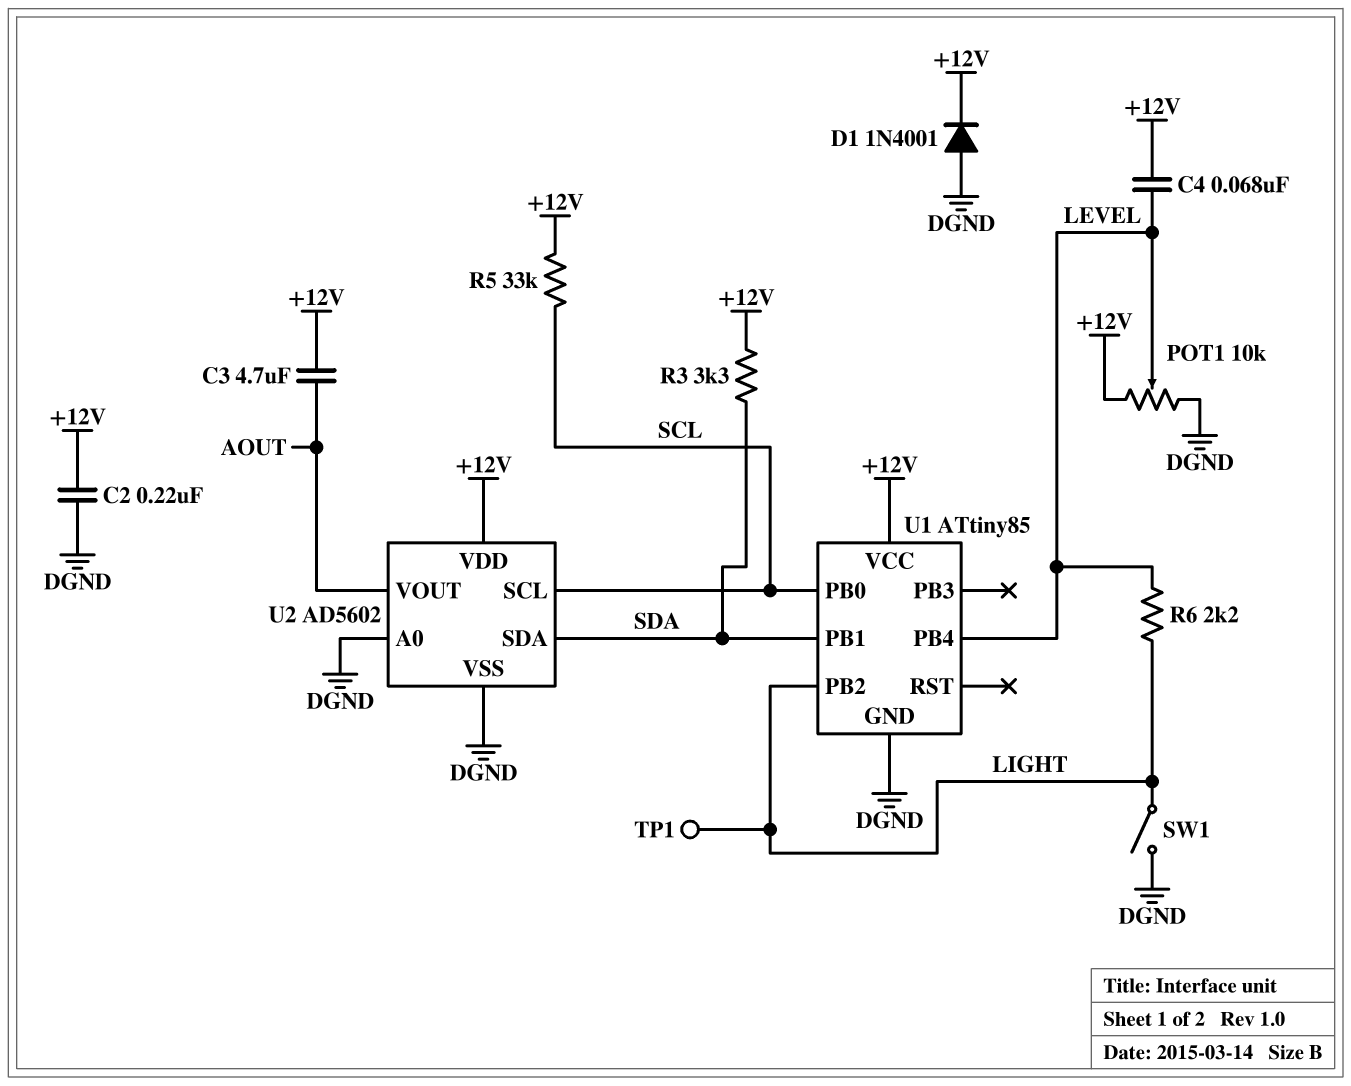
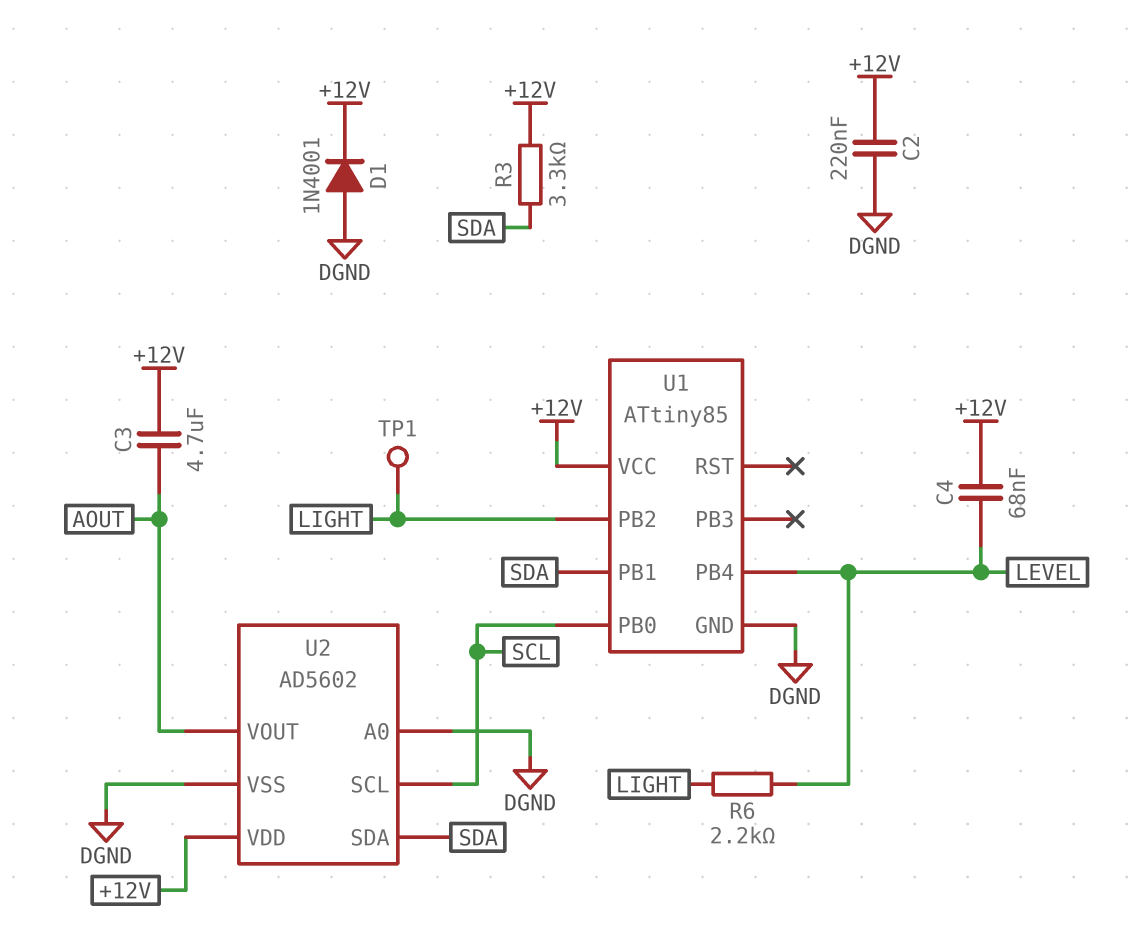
POT1: 10k (+12V, DGND, wiper LEVEL) -> none
R5: 33k (+12V, SCL) -> none
SW1: switch (DGND, LIGHT) -> none

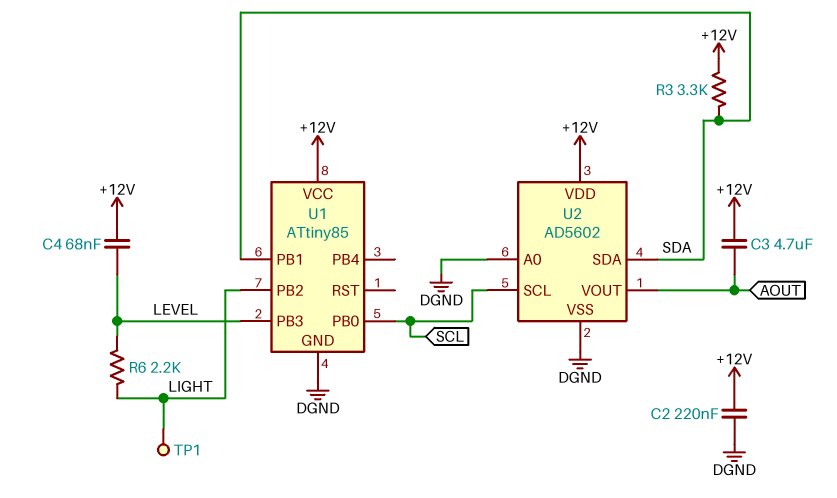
D1: diode 1N4001 (A DGND, K +12V) -> none
U1 pin PB3: none -> LEVEL
U1 pin PB4: LEVEL -> none

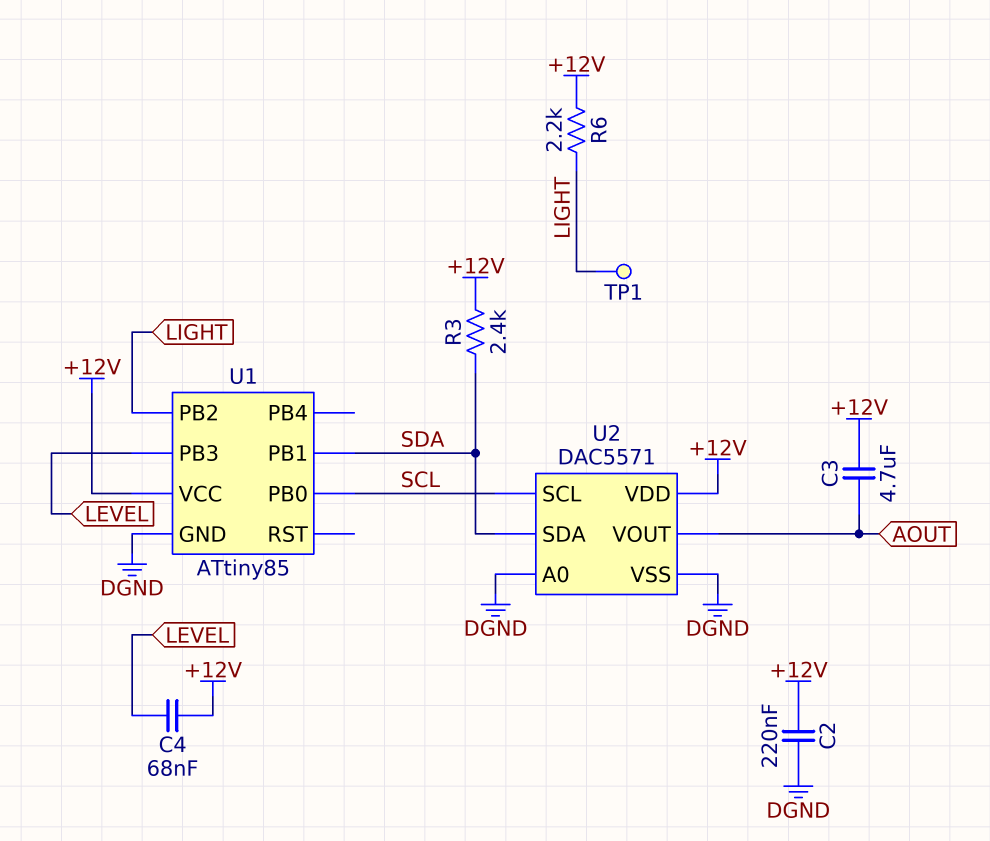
R3: 3.3k (+12V, SDA) -> 2.4k (+12V, SDA)
R6: 2.2k (LEVEL, LIGHT) -> 2.2k (+12V, LIGHT)
U2: AD5602 -> DAC5571

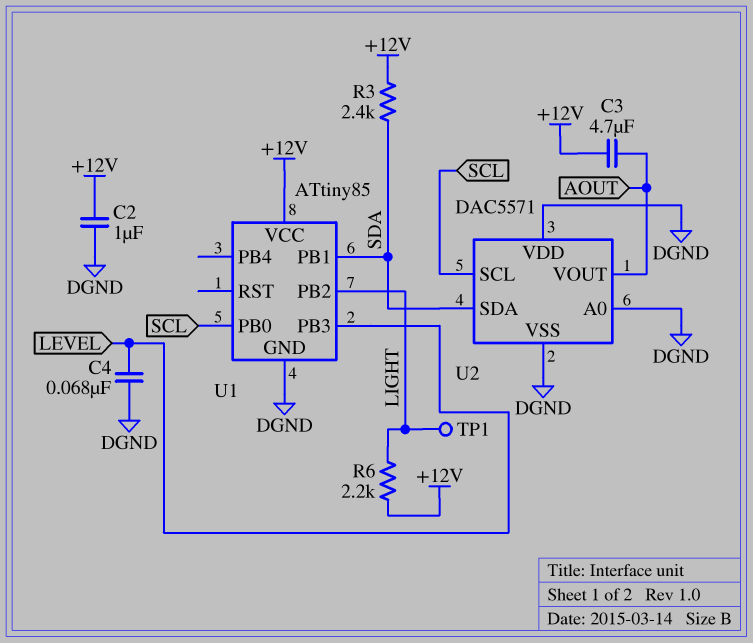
C2: 220nF (+12V, DGND) -> 1uF (+12V, DGND)
C4: 68nF (+12V, LEVEL) -> 68nF (DGND, LEVEL)
U2 pin VDD: +12V -> DGND

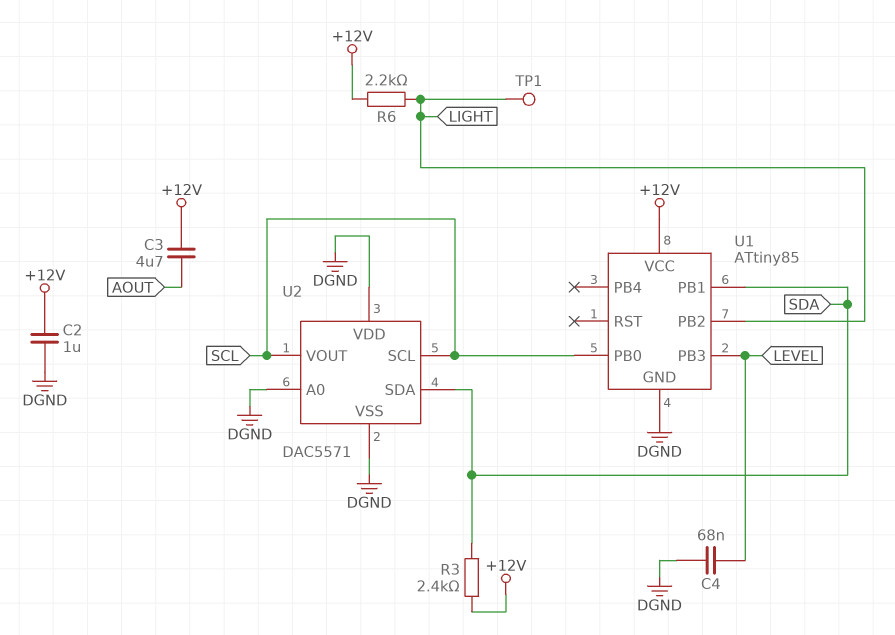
U2 pin VOUT: AOUT -> SCL

